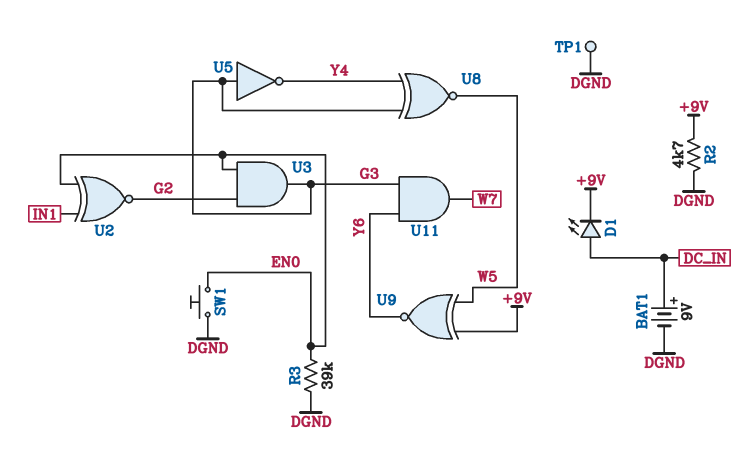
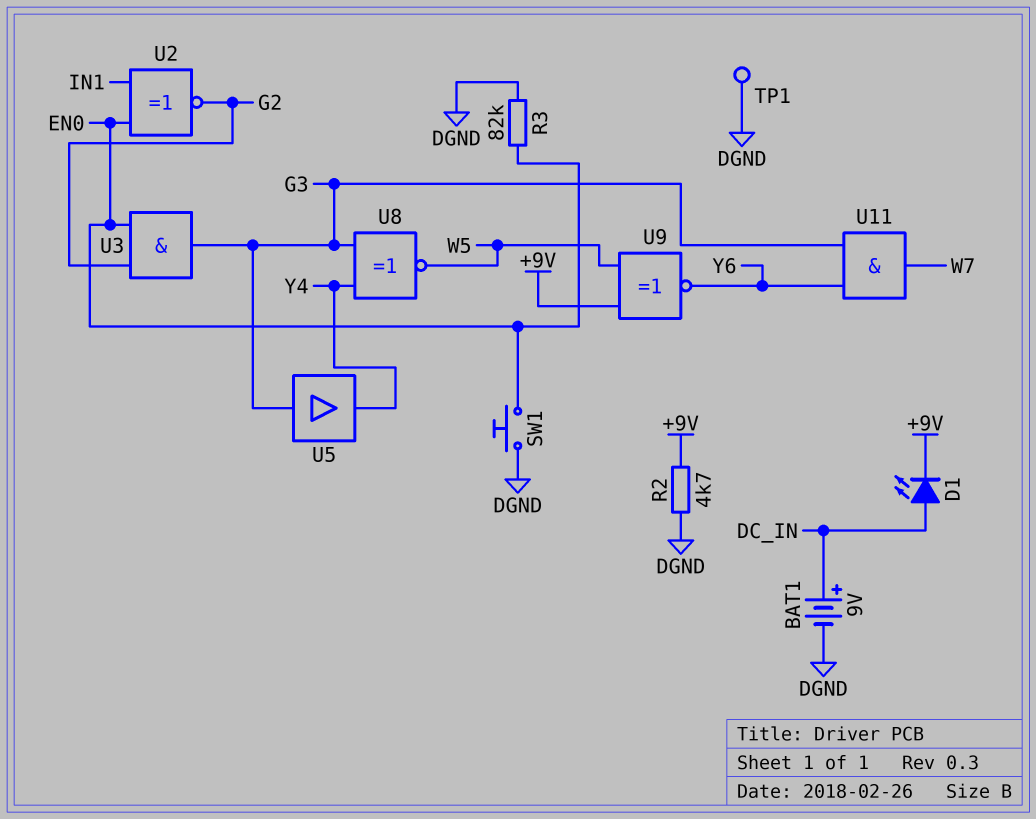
R3: 39k (DGND, EN0) -> 82k (DGND, EN0)
U5: NOT (in G3, out Y4) -> buffer (in G3, out Y4)

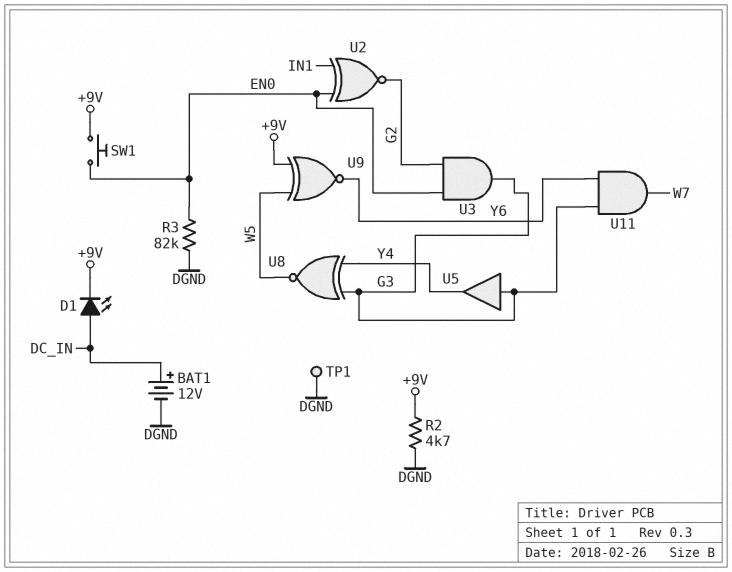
BAT1: 9V (plus DC_IN, minus DGND) -> 12V (plus DC_IN, minus DGND)
SW1: button (DGND, EN0) -> button (+9V, EN0)

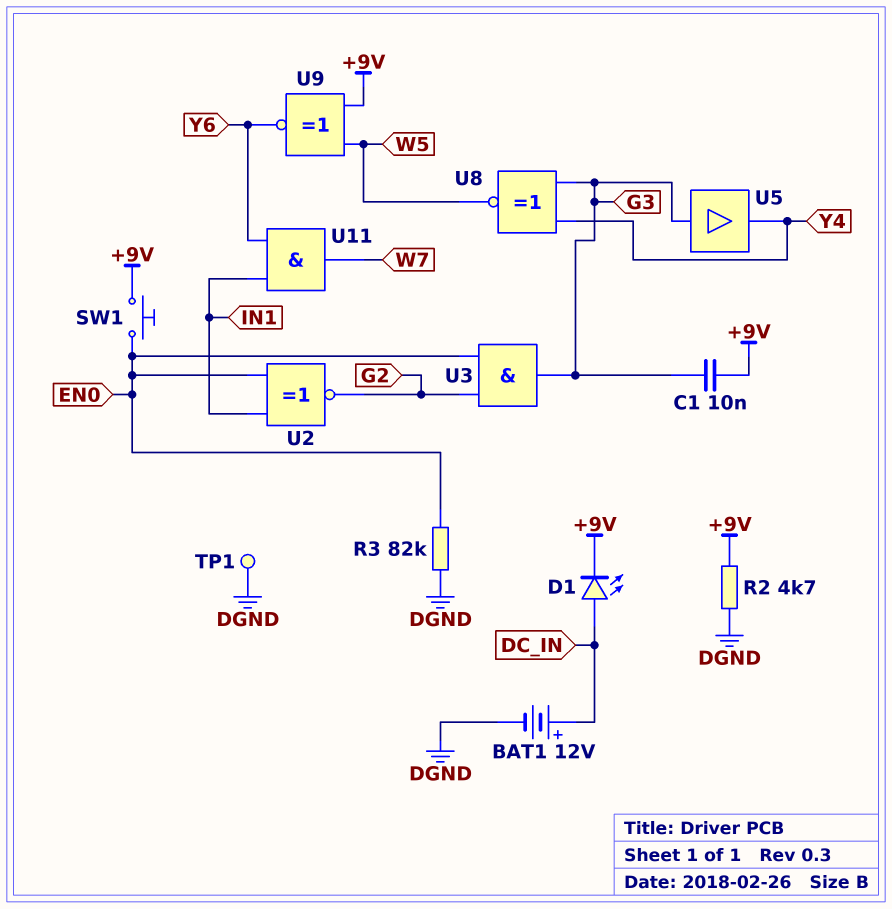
C1: none -> 10nF (+9V, G3)
U11: AND (in G3, in Y6, out W7) -> AND (in IN1, in Y6, out W7)

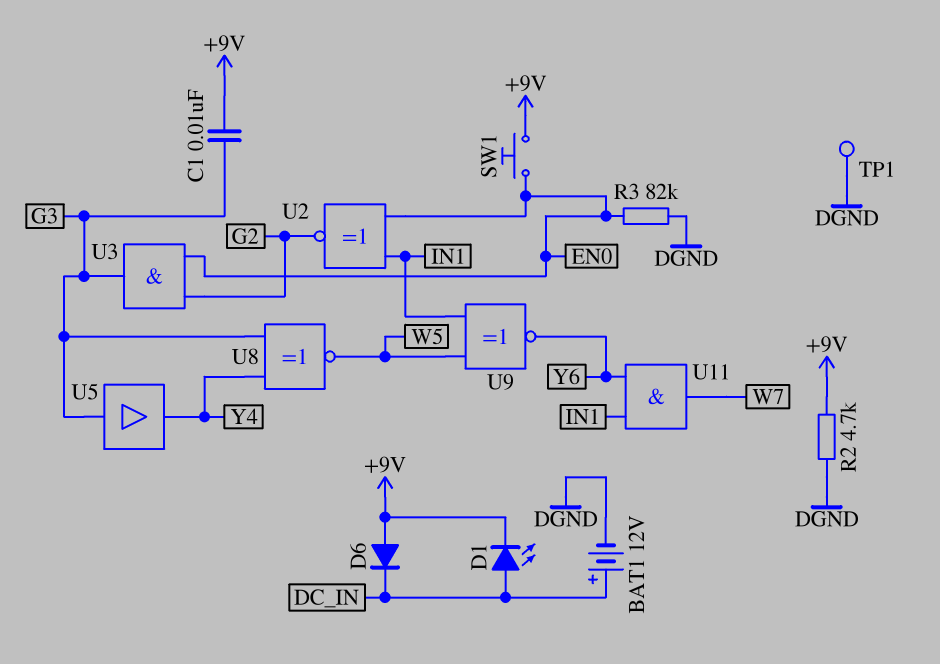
D6: none -> diode (A +9V, K DC_IN)
U9: XNOR (in +9V, in W5, out Y6) -> XNOR (in IN1, in W5, out Y6)

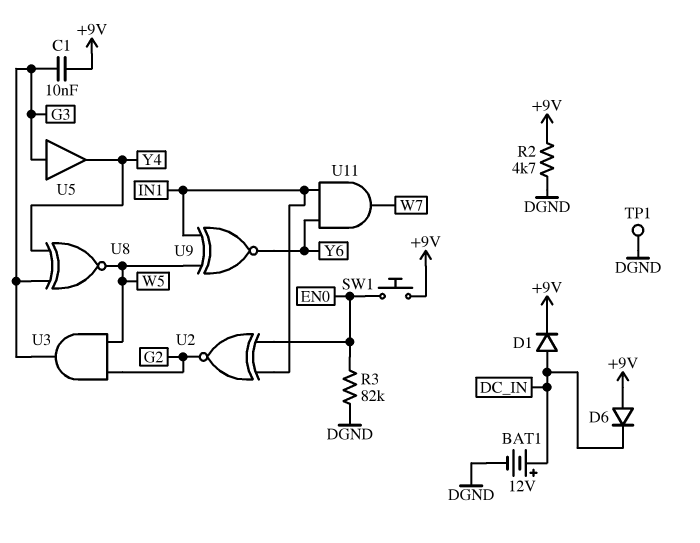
D1: LED (A DC_IN, K +9V) -> diode (A DC_IN, K +9V)
U3: AND (in EN0, in G2, out G3) -> AND (in G2, in W5, out G3)

